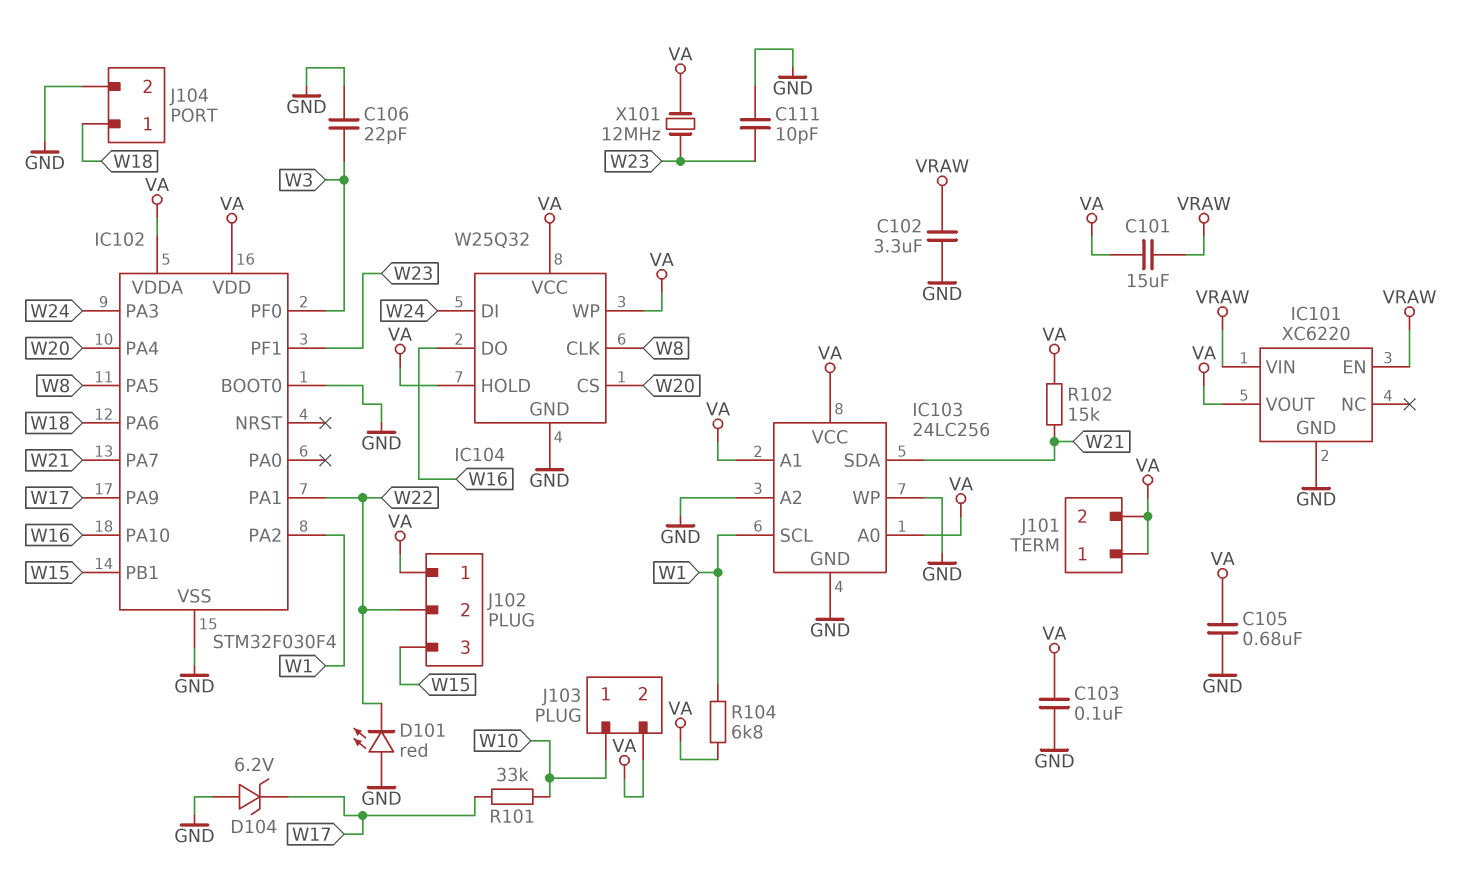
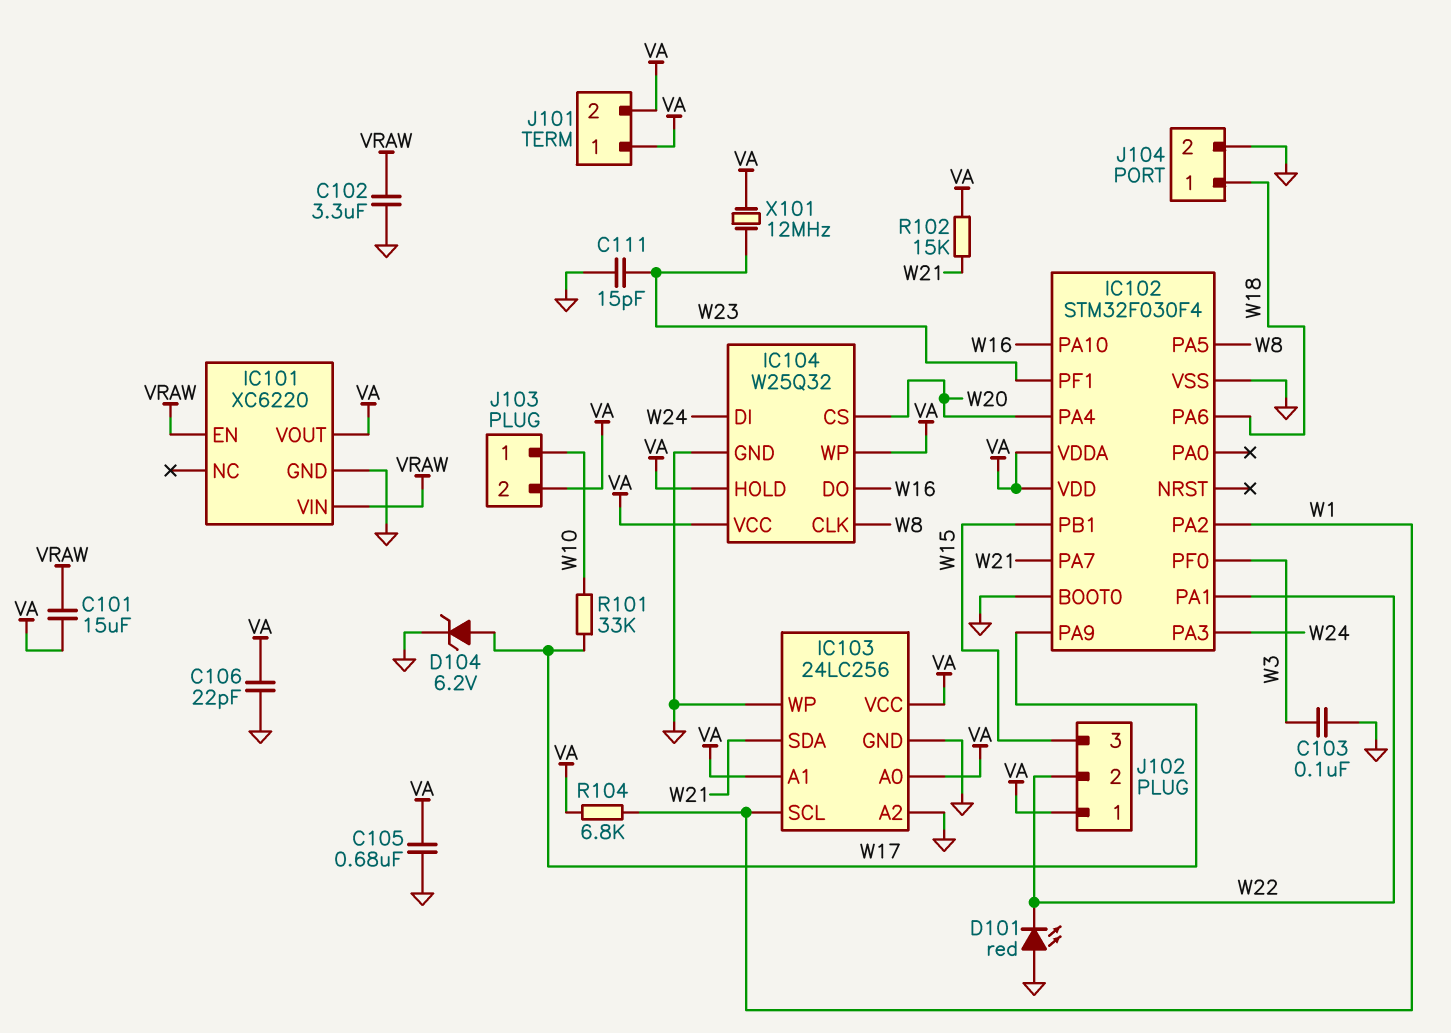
C103: 100nF (GND, VA) -> 100nF (GND, W3)
C106: 22pF (GND, W3) -> 22pF (GND, VA)
C111: 10pF (GND, W23) -> 15pF (GND, W23)
D104: zener 6.2V (A GND, K W17) -> zener 6.2V (A W17, K GND)

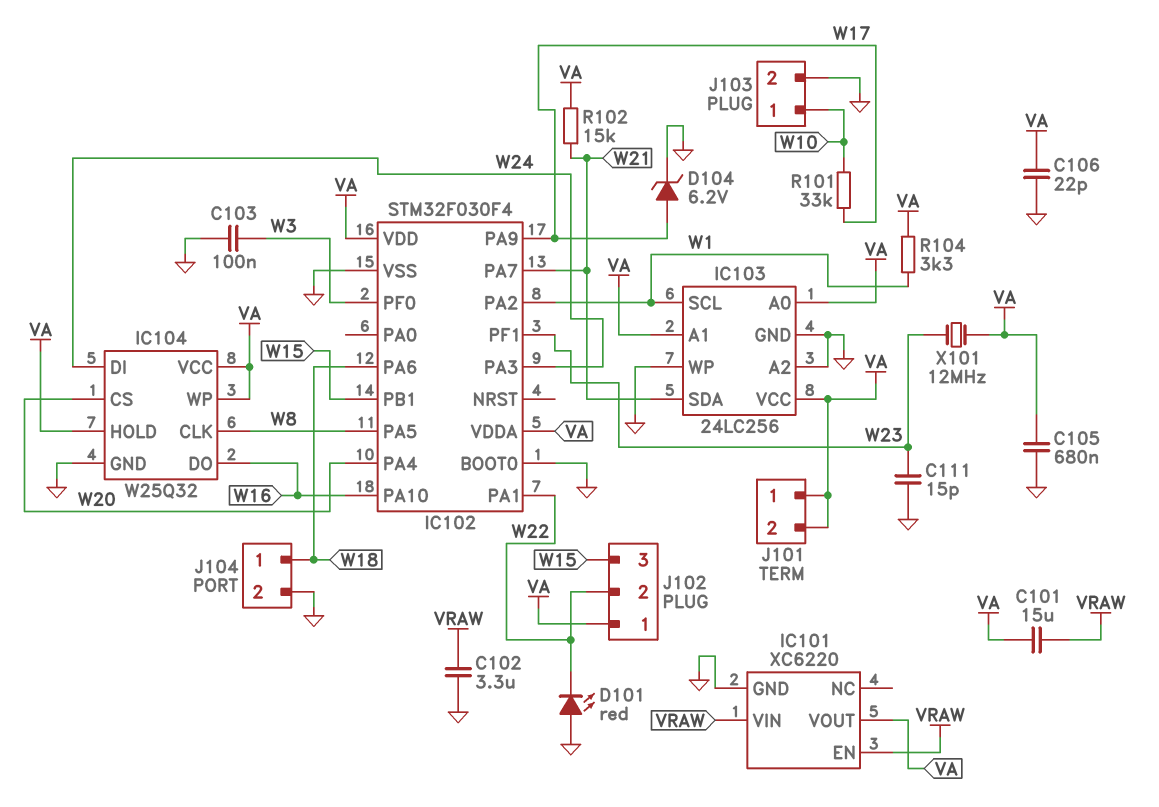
J103 pin 2: VA -> GND
R104: 6.8k (VA, W1) -> 3.3k (VA, W1)

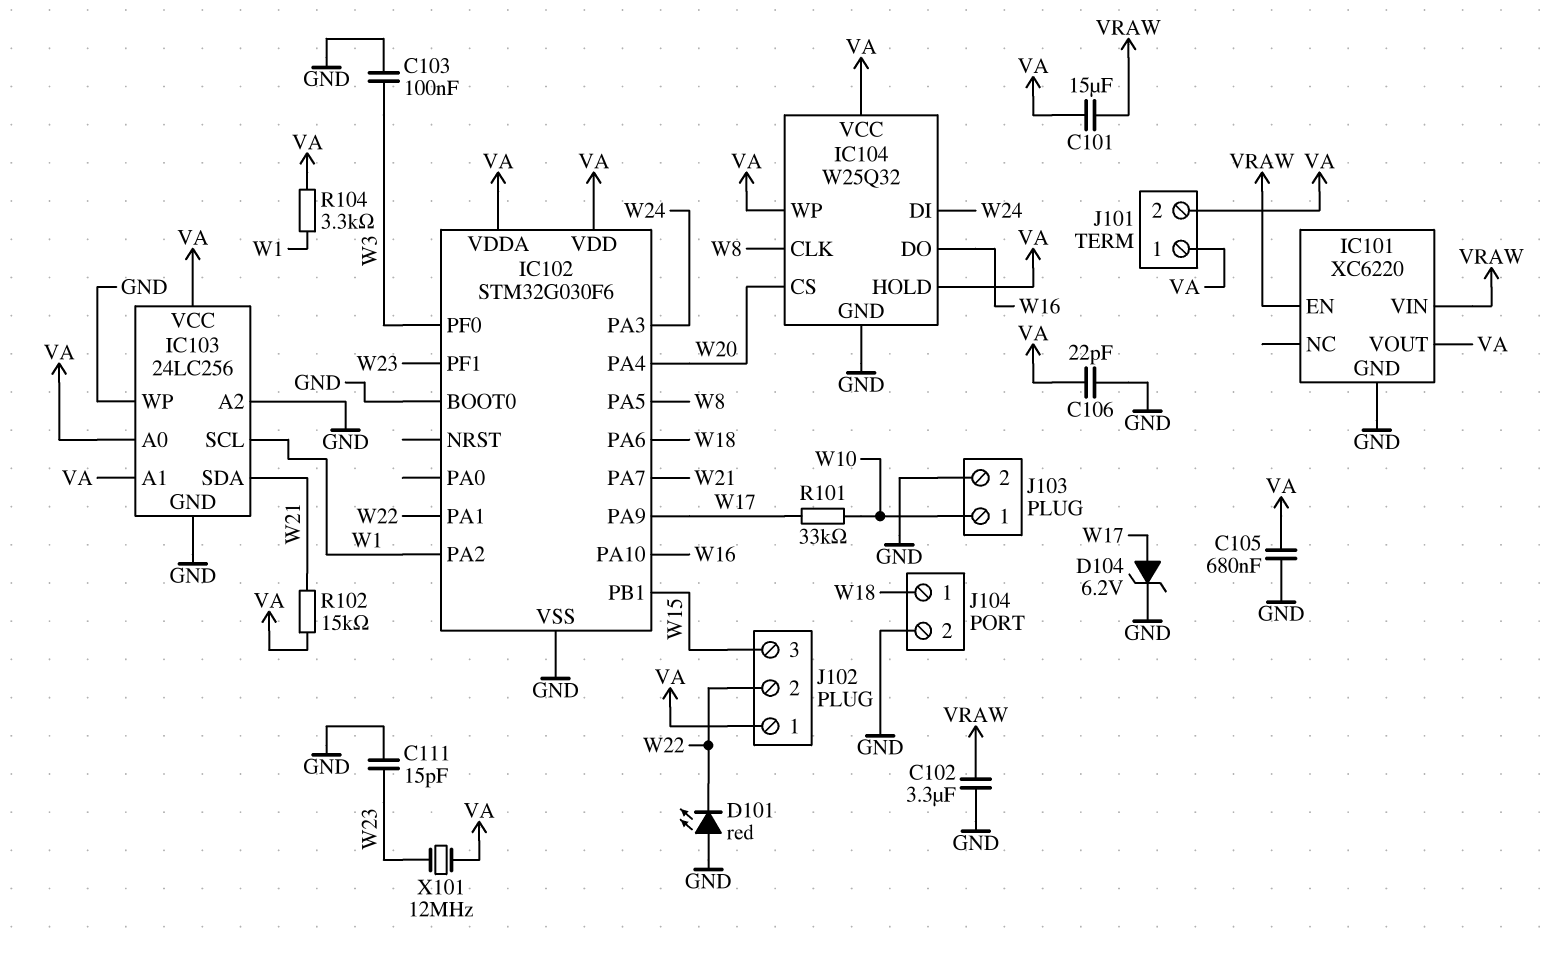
IC102: STM32F030F4 -> STM32G030F6

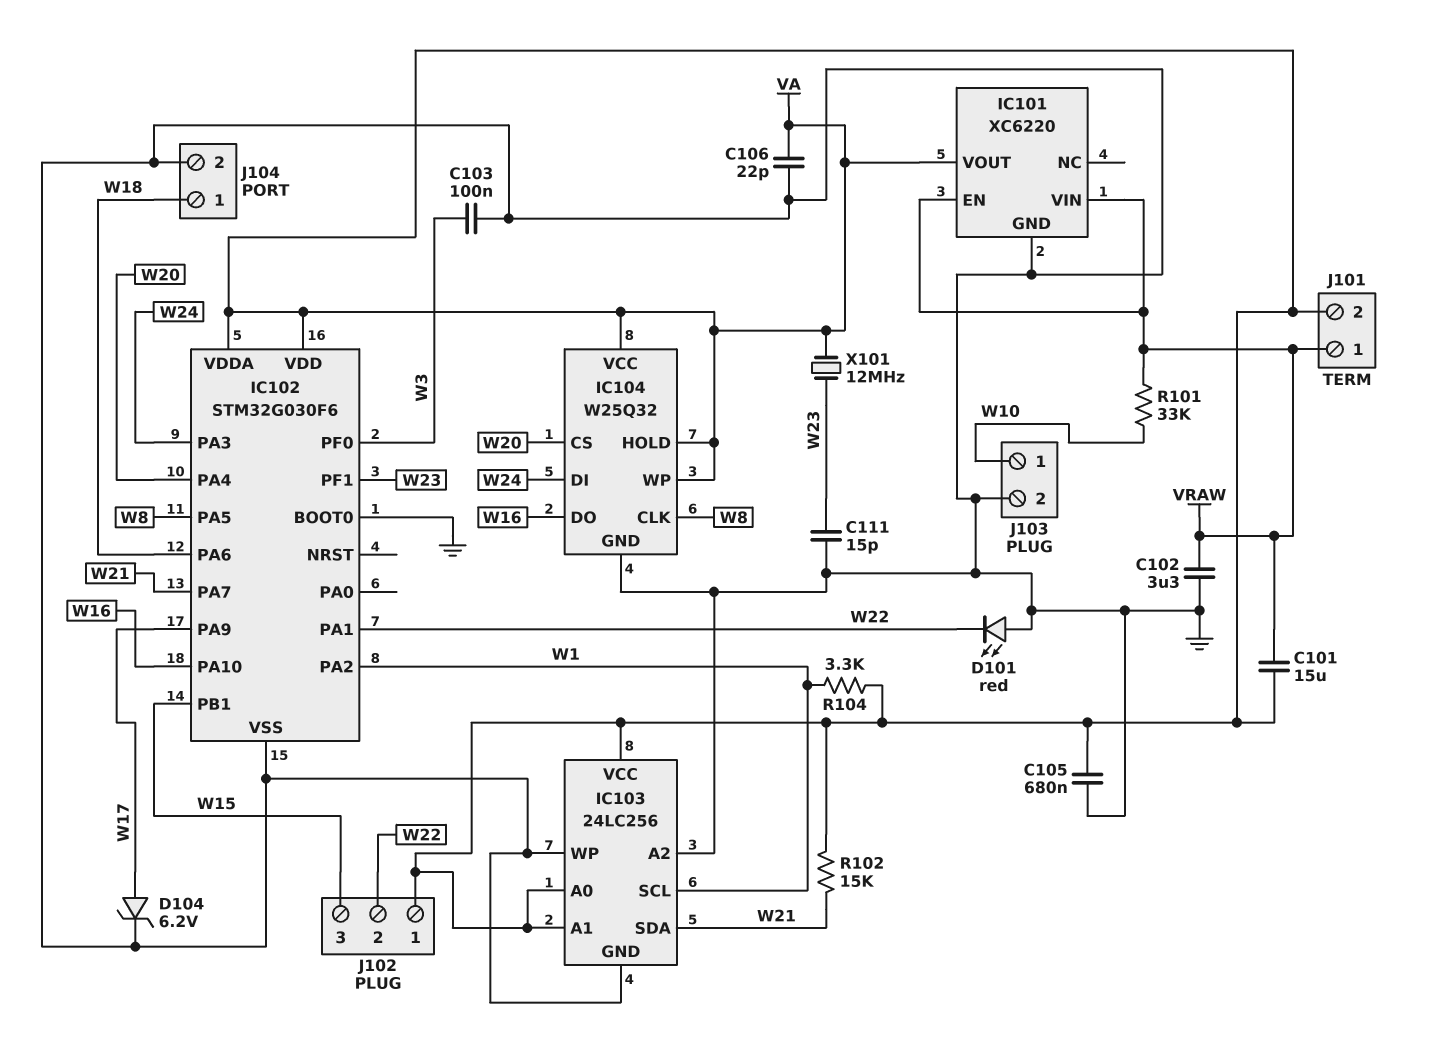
J101 pin 1: VA -> VRAW
R101: 33k (W10, W17) -> 33k (VRAW, W10)

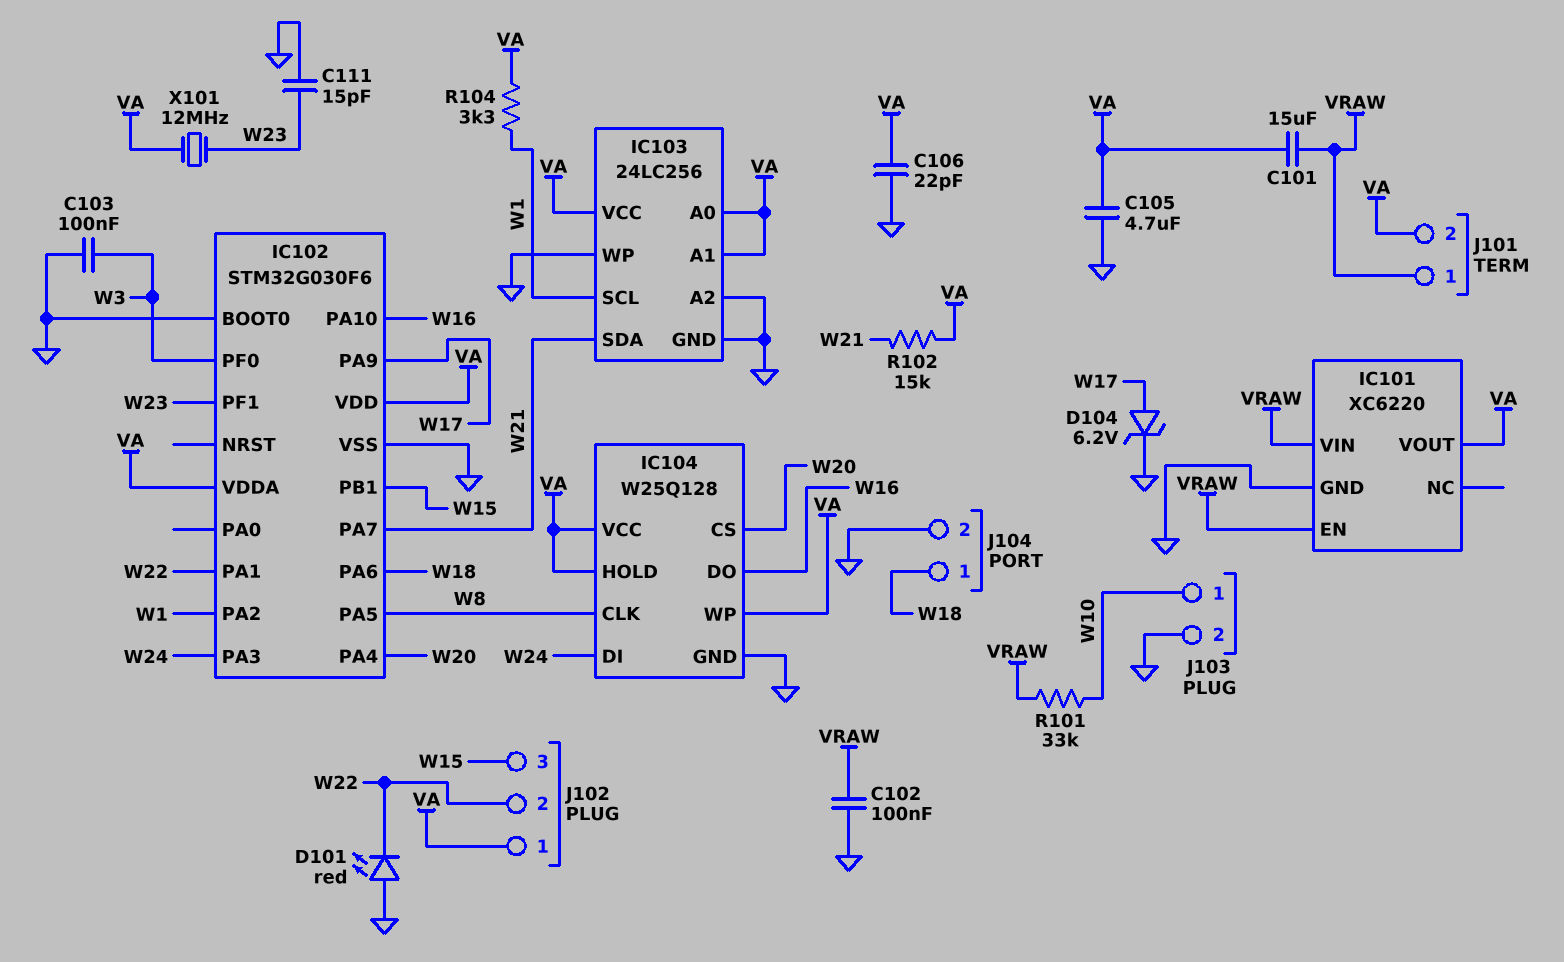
C102: 3.3uF (GND, VRAW) -> 100nF (GND, VRAW)
C105: 680nF (GND, VA) -> 4.7uF (GND, VA)
IC104: W25Q32 -> W25Q128

